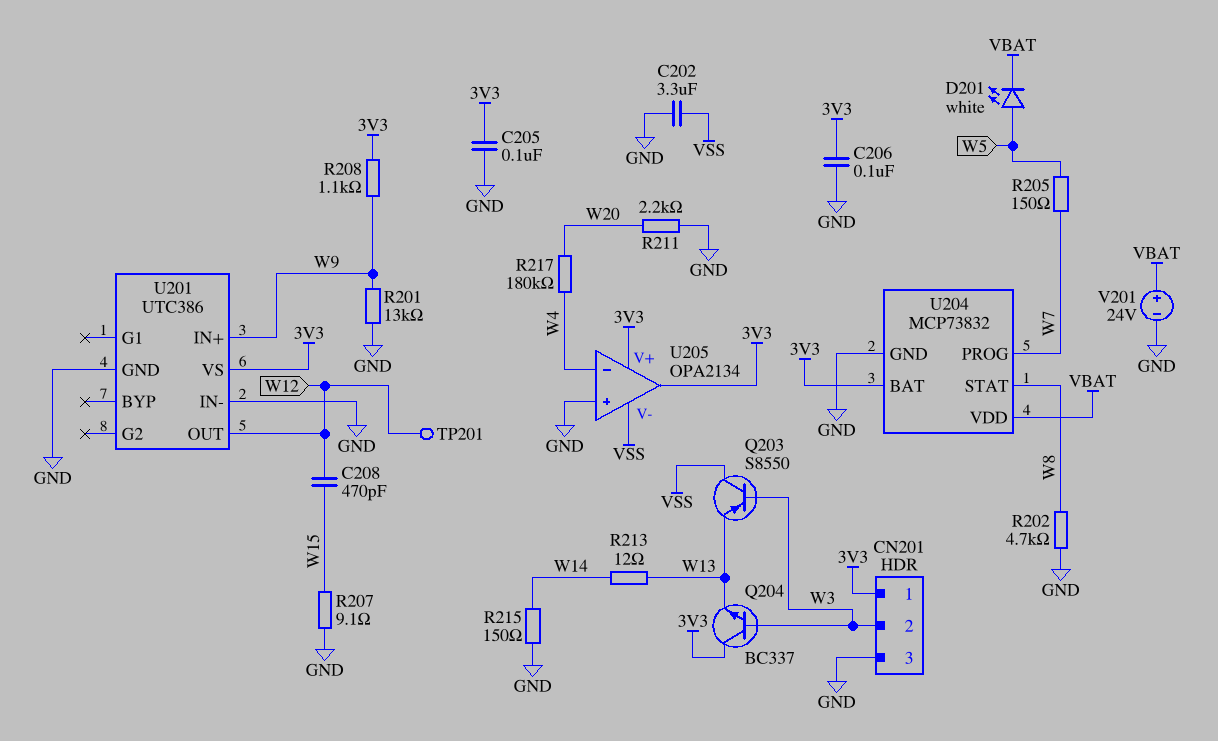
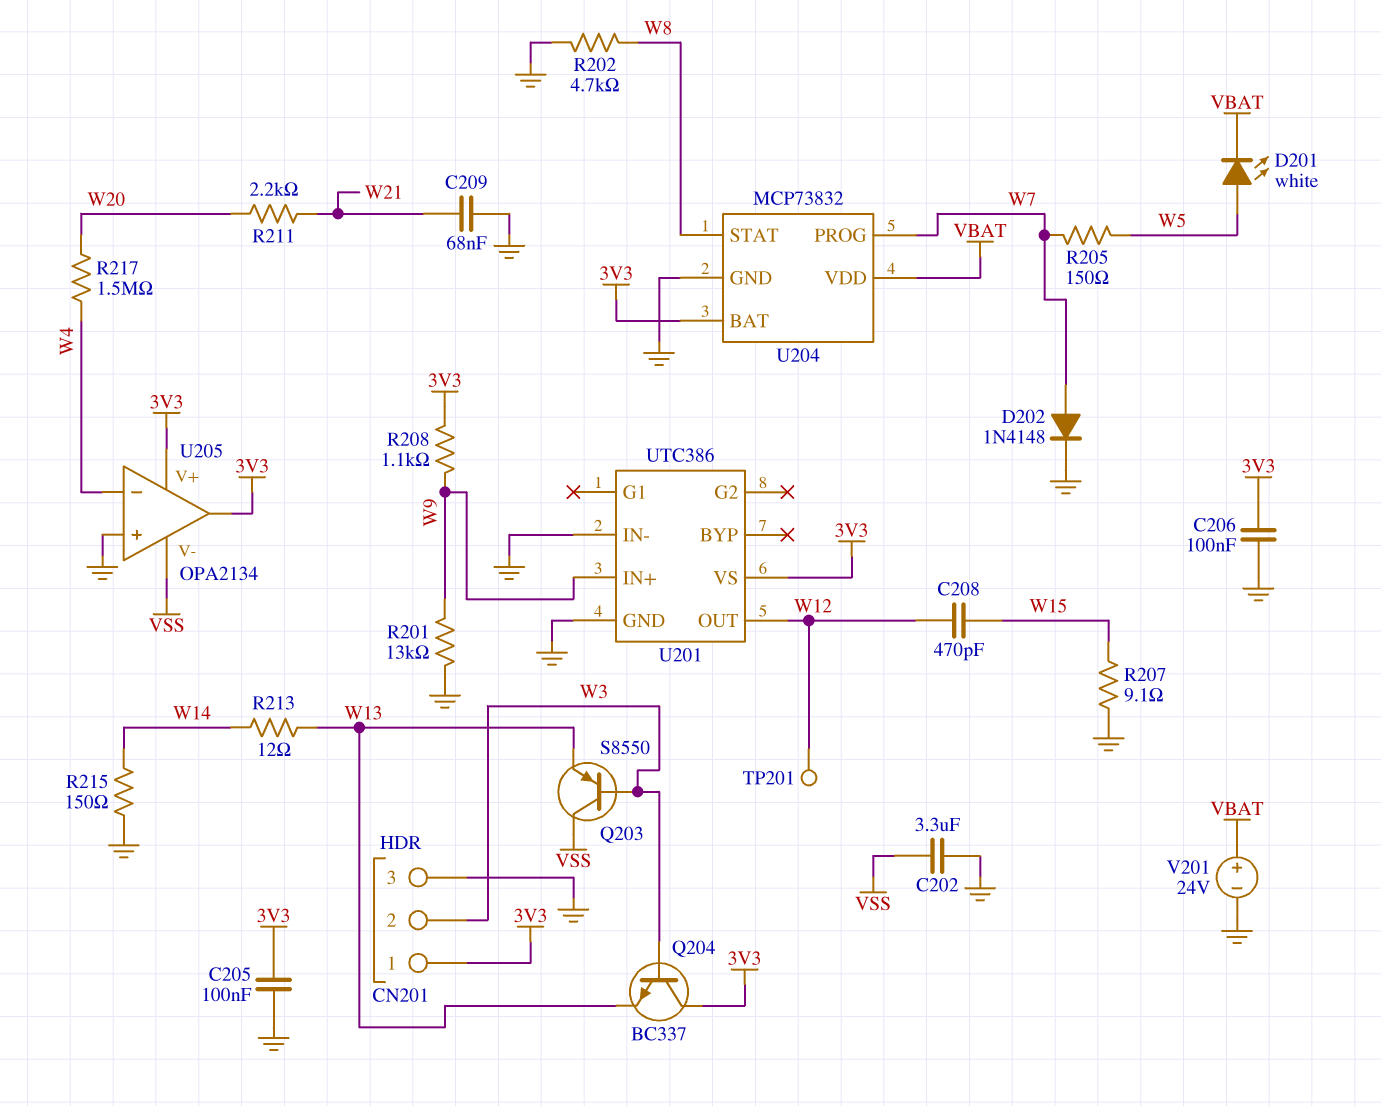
C209: none -> 68nF (GND, W21)
D202: none -> diode 1N4148 (A W7, K GND)
R211: 2.2k (GND, W20) -> 2.2k (W20, W21)
R217: 180k (W4, W20) -> 1.5M (W4, W20)

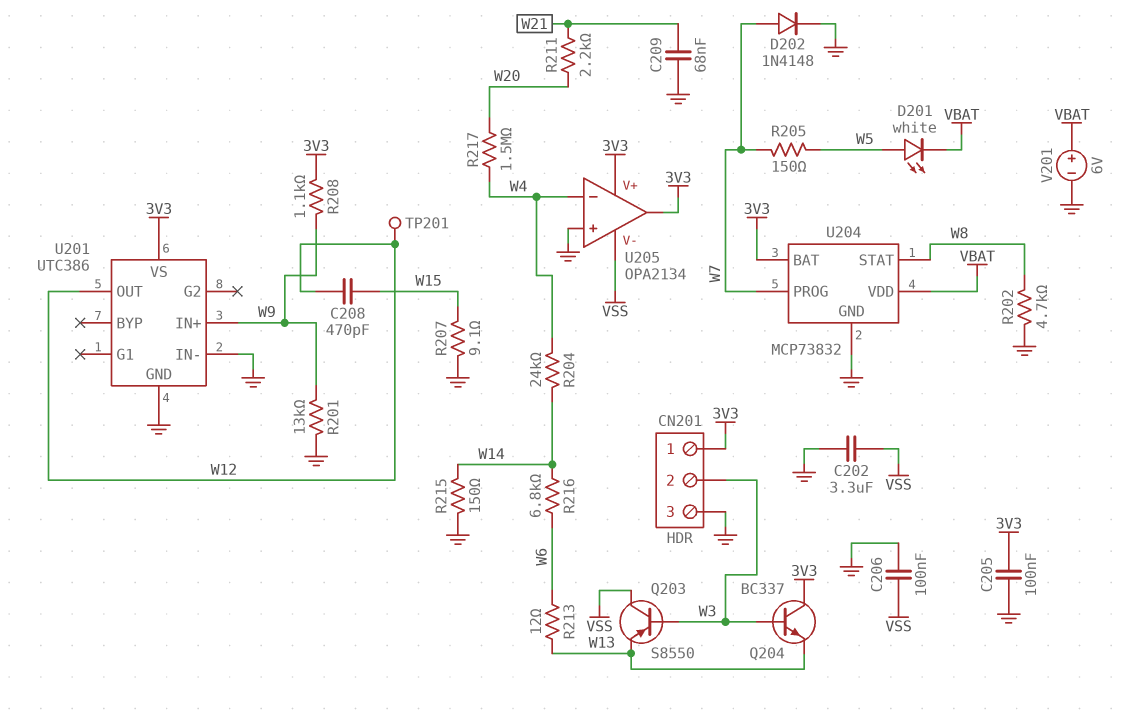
C206: 100nF (3V3, GND) -> 100nF (GND, VSS)
R204: none -> 24k (W4, W14)
R213: 12 (W13, W14) -> 12 (W6, W13)
R216: none -> 6.8k (W6, W14)
V201: 24V (plus VBAT, minus GND) -> 6V (plus VBAT, minus GND)

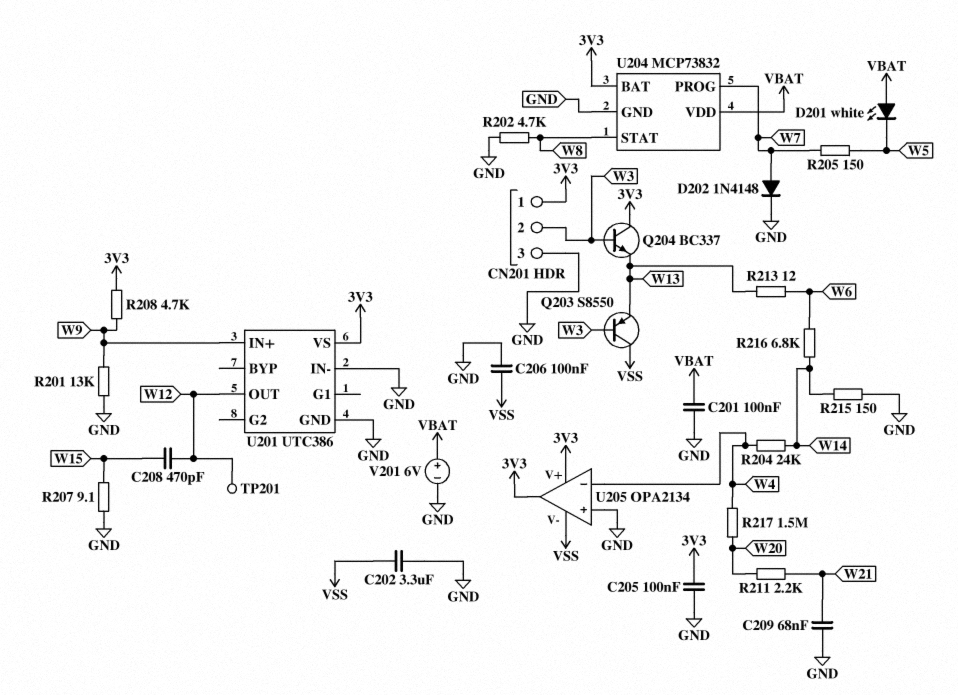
C201: none -> 100nF (GND, VBAT)
D201: LED white (A W5, K VBAT) -> LED white (A VBAT, K W5)
R208: 1.1k (3V3, W9) -> 4.7k (3V3, W9)

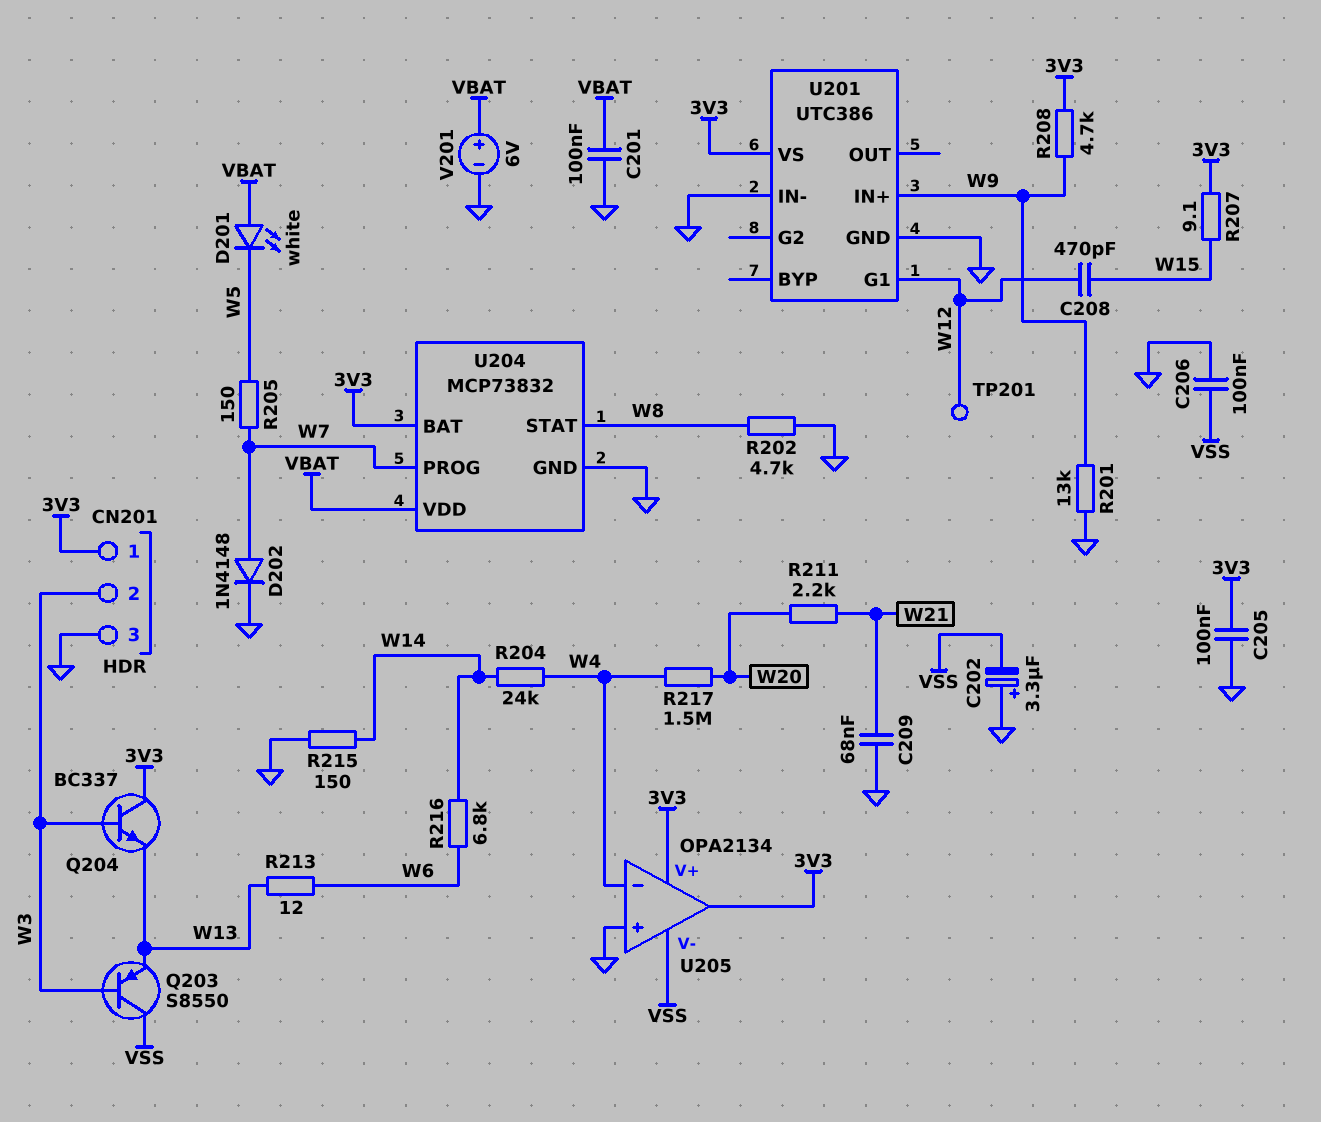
C202: 3.3uF (GND, VSS) -> 3.3uF (plus GND, minus VSS)
R207: 9.1 (GND, W15) -> 9.1 (3V3, W15)
U201 pin G1: none -> W12
U201 pin OUT: W12 -> none

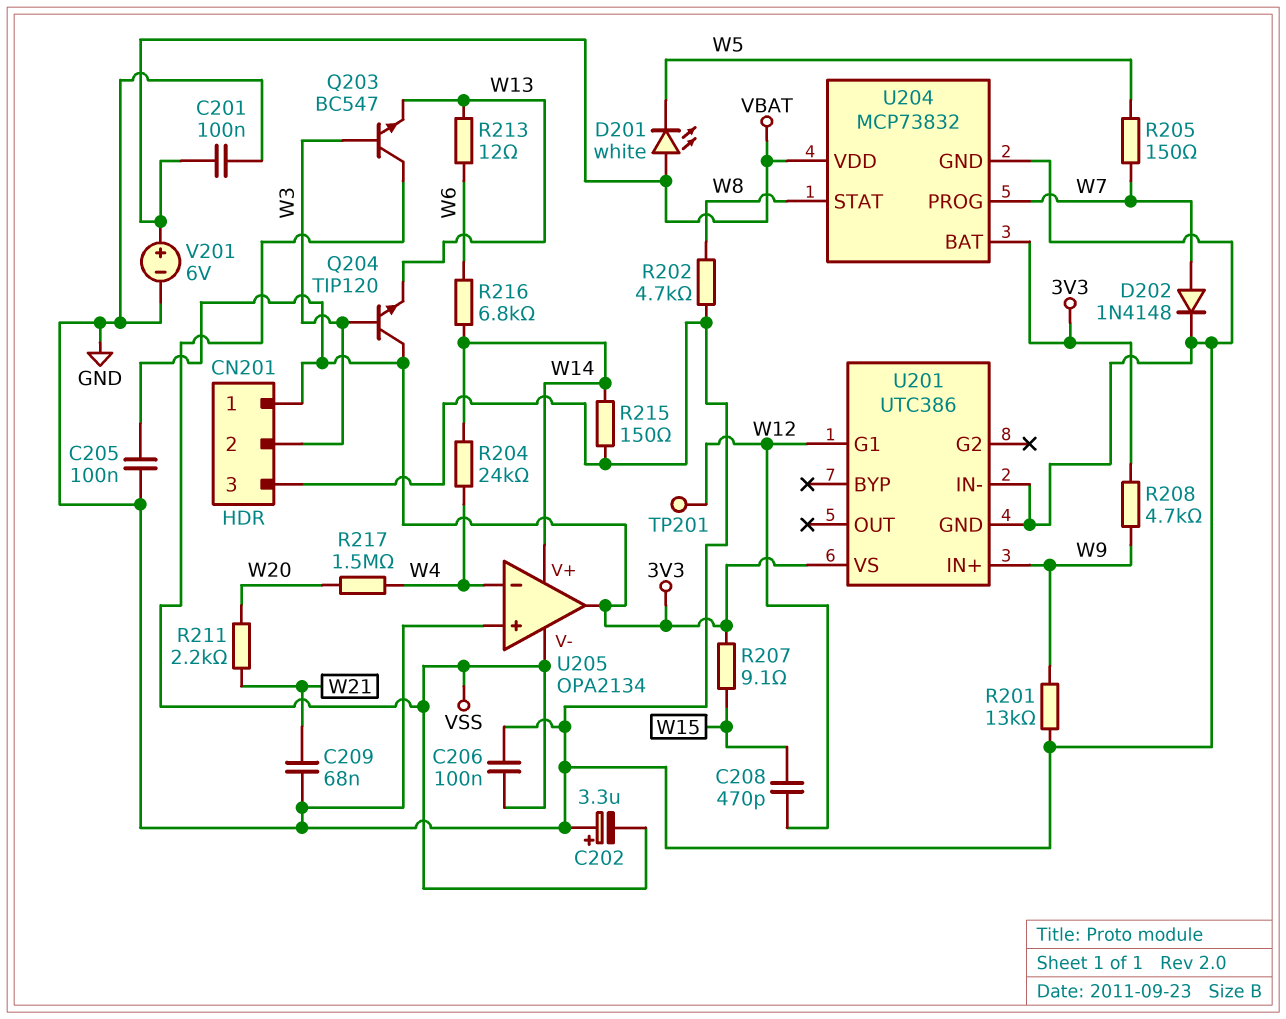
Q203: PNP S8550 (B W3, C VSS, E W13) -> NPN BC547 (B W3, C VSS, E W13)
Q204: NPN BC337 (B W3, C 3V3, E W13) -> NPN TIP120 (B W3, C 3V3, E W13)
U205 pin V+: 3V3 -> W14

